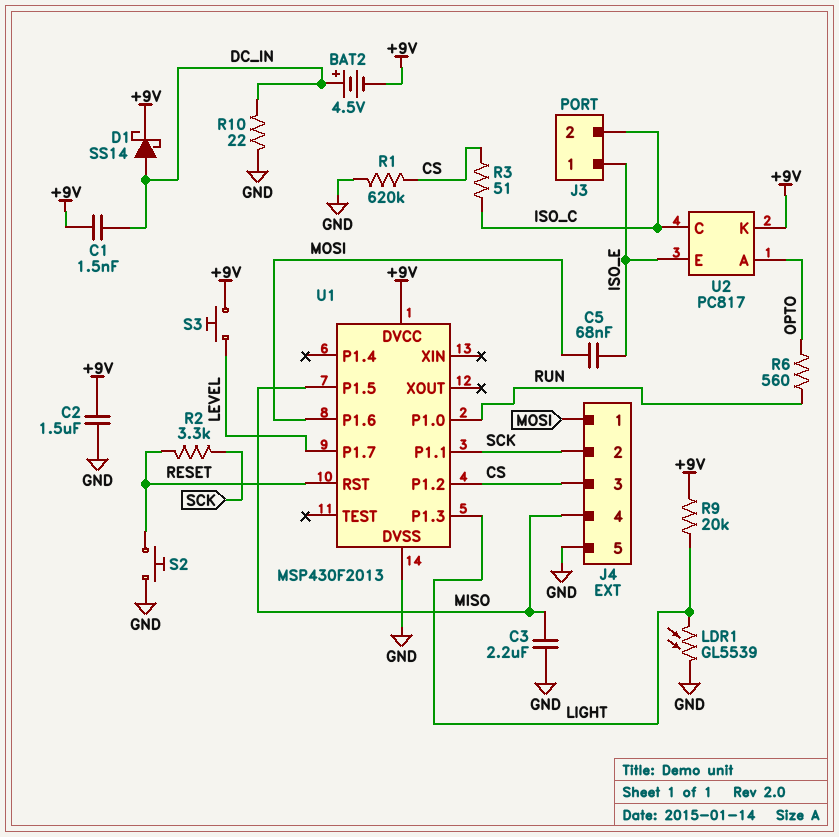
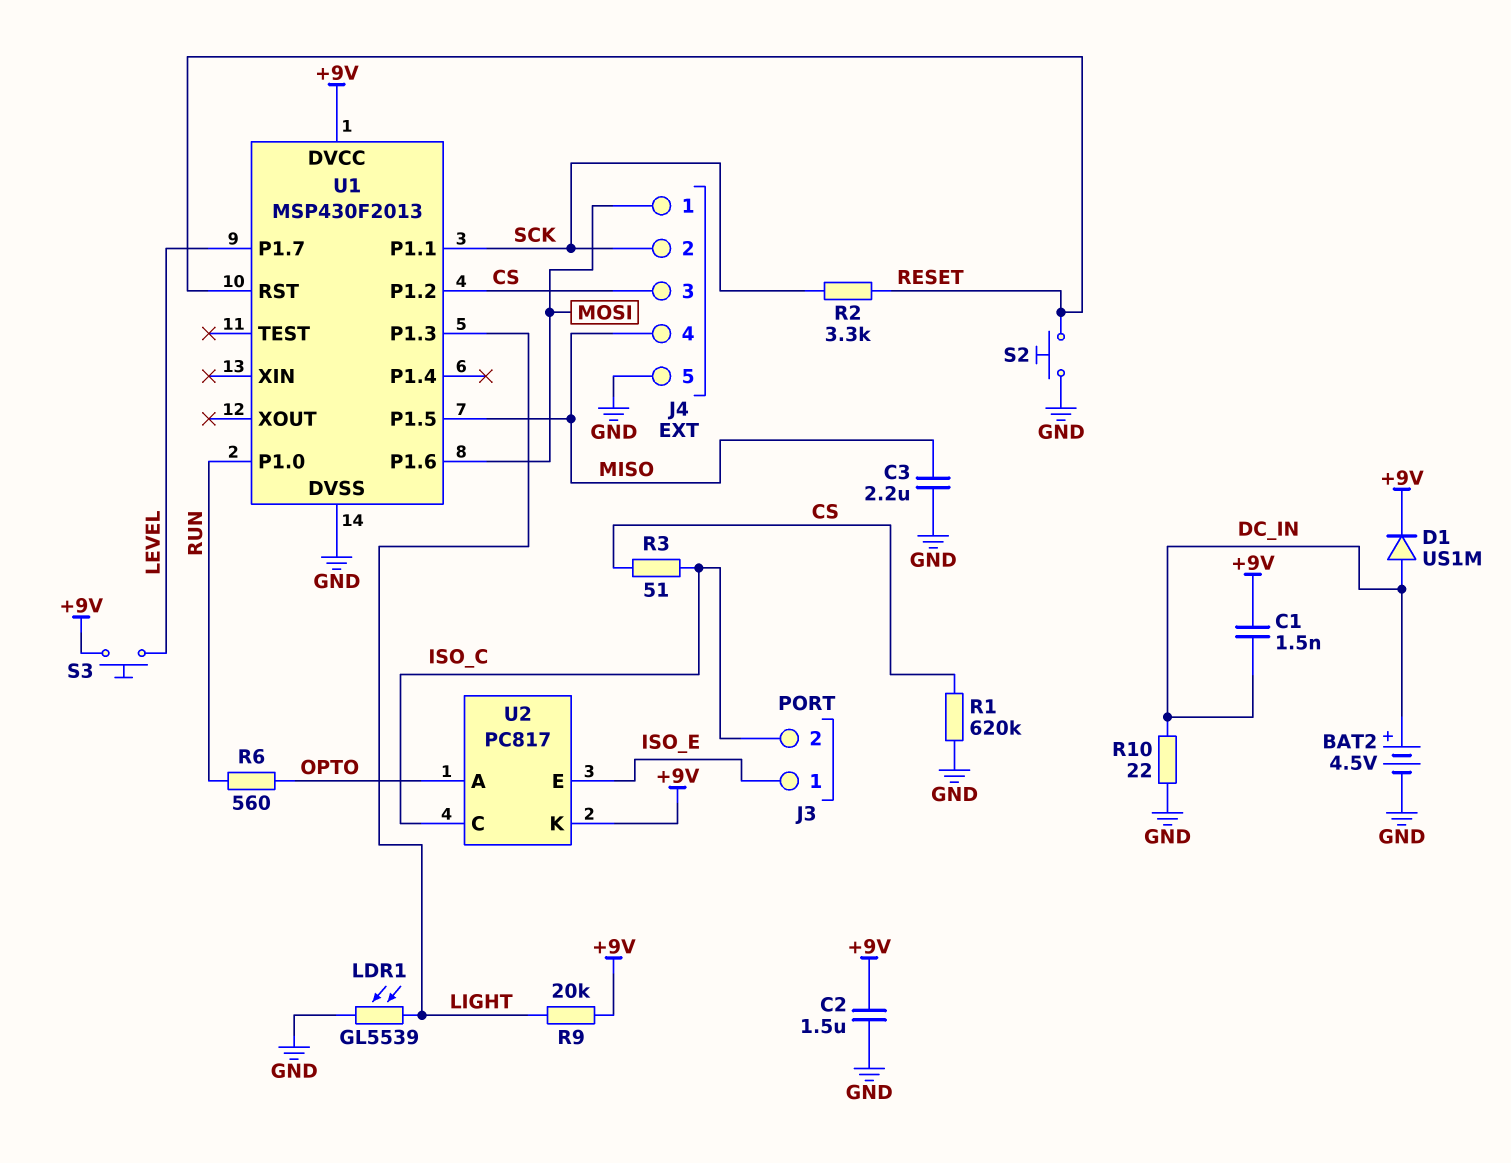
BAT2: 4.5V (plus DC_IN, minus +9V) -> 4.5V (plus DC_IN, minus GND)
C5: 68nF (ISO_E, MOSI) -> none
D1: schottky SS14 (A DC_IN, K +9V) -> diode US1M (A DC_IN, K +9V)

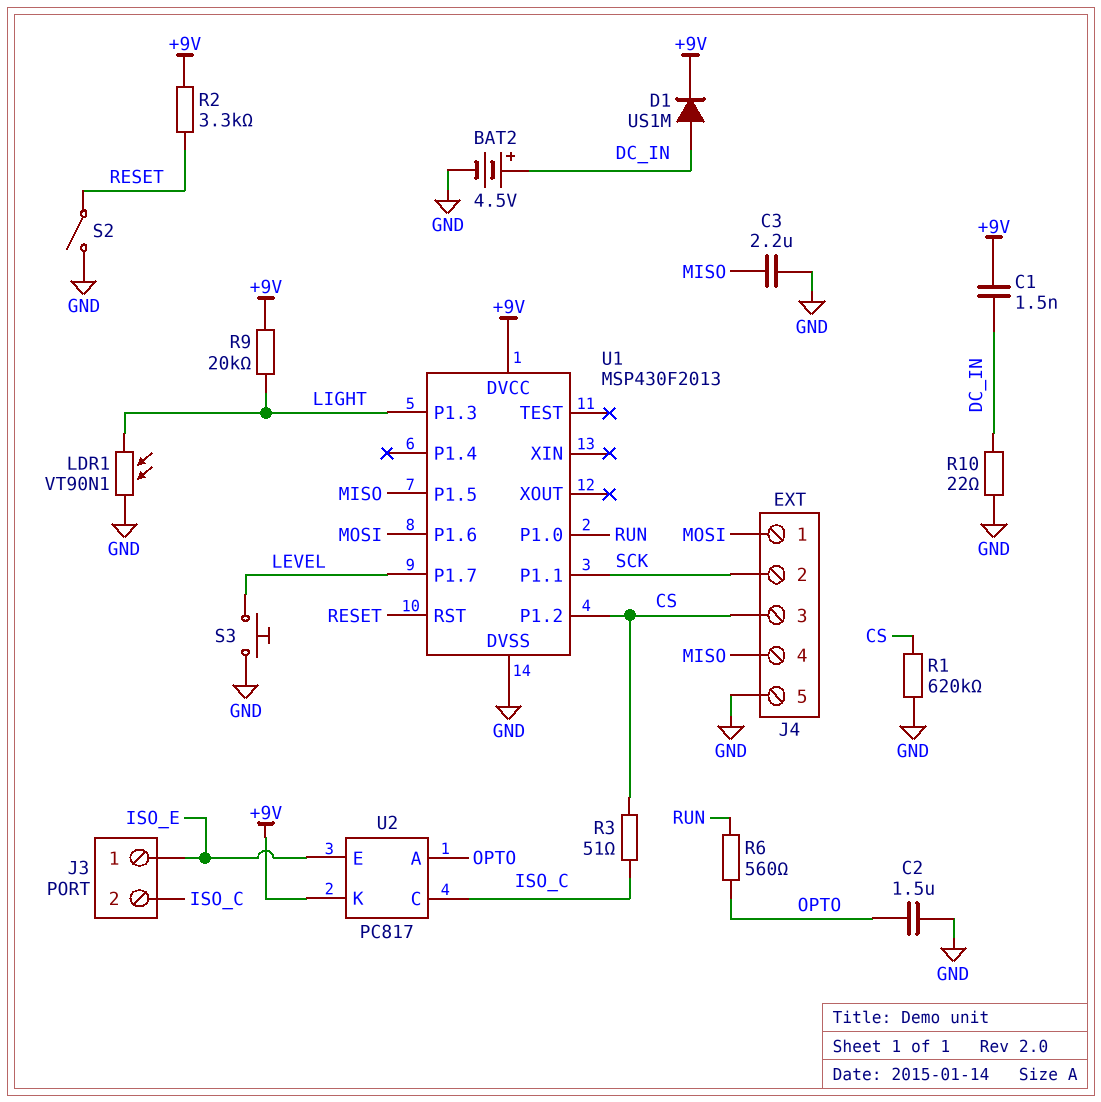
C2: 1.5uF (+9V, GND) -> 1.5uF (GND, OPTO)
LDR1: GL5539 (GND, LIGHT) -> VT90N1 (GND, LIGHT)
R2: 3.3k (RESET, SCK) -> 3.3k (+9V, RESET)
S2: button (GND, RESET) -> switch (GND, RESET)
S3: button (+9V, LEVEL) -> button (GND, LEVEL)

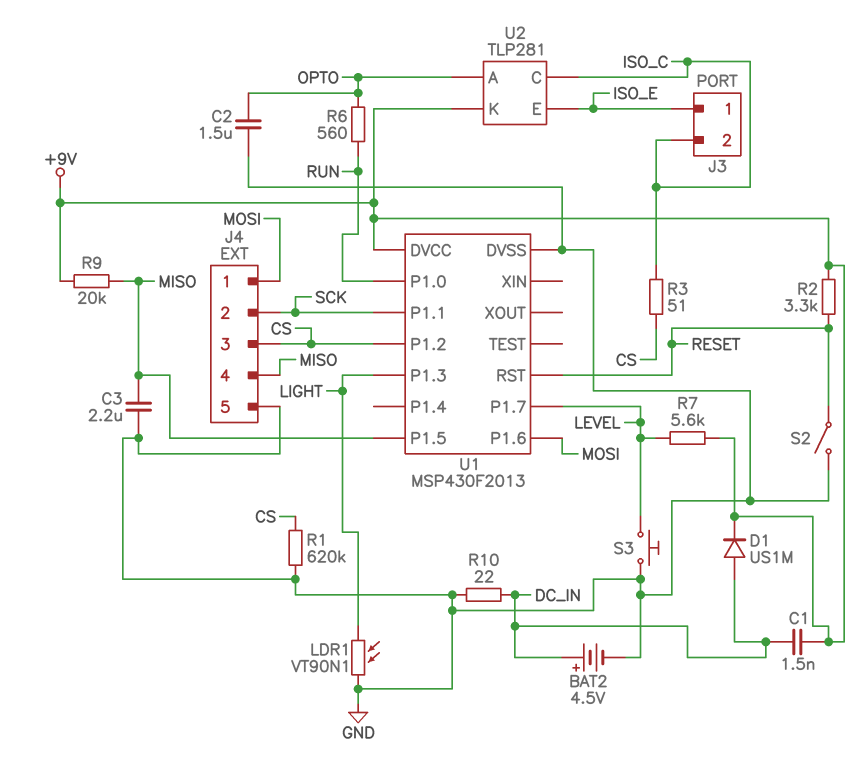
R7: none -> 5.6k (+9V, LEVEL)
R9: 20k (+9V, LIGHT) -> 20k (+9V, MISO)
U2: PC817 -> TLP281

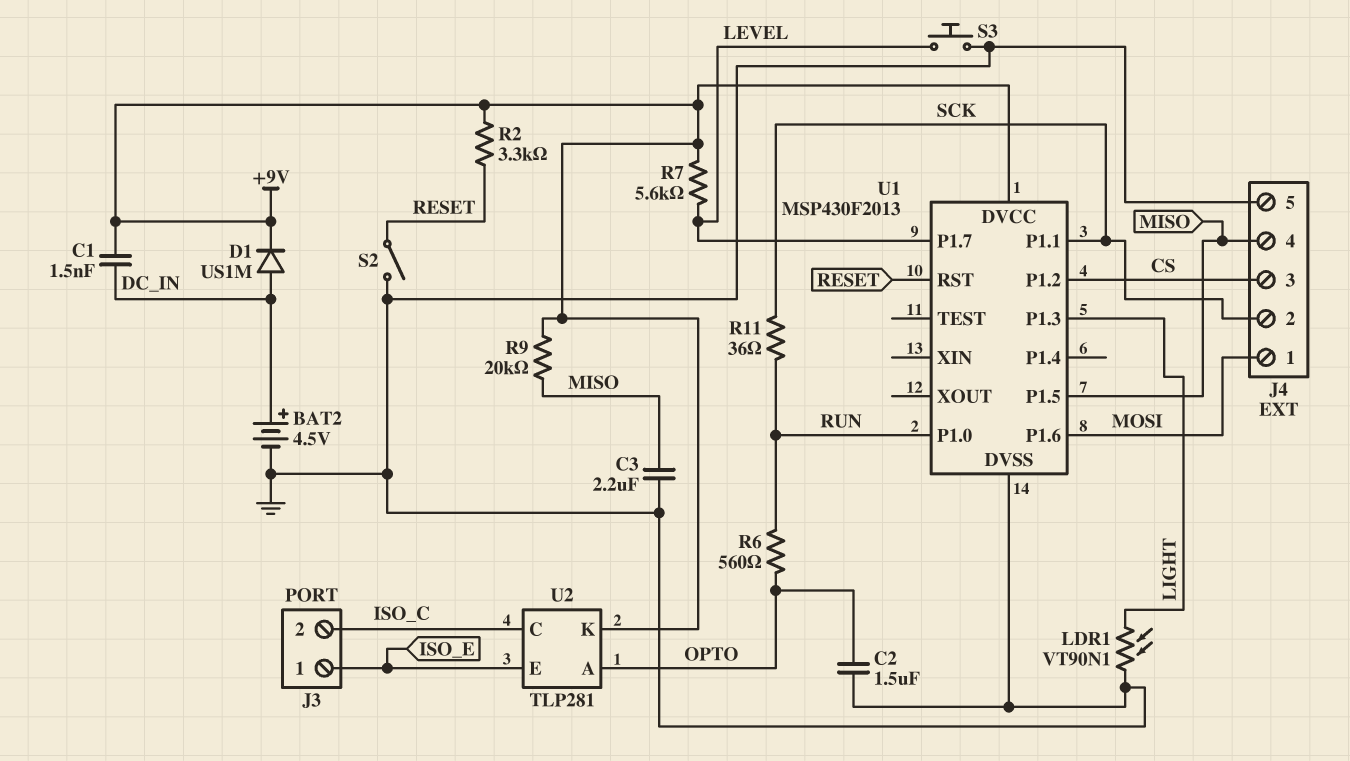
R1: 620k (CS, GND) -> none
R3: 51 (CS, ISO_C) -> none
R10: 22 (DC_IN, GND) -> none
R11: none -> 36 (RUN, SCK)

